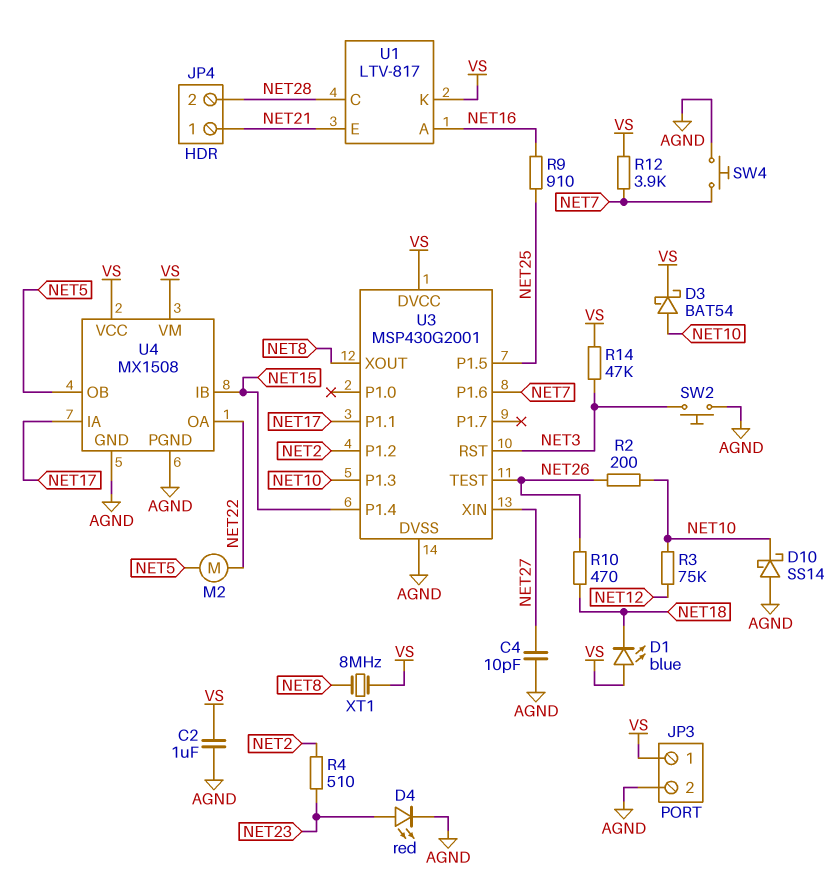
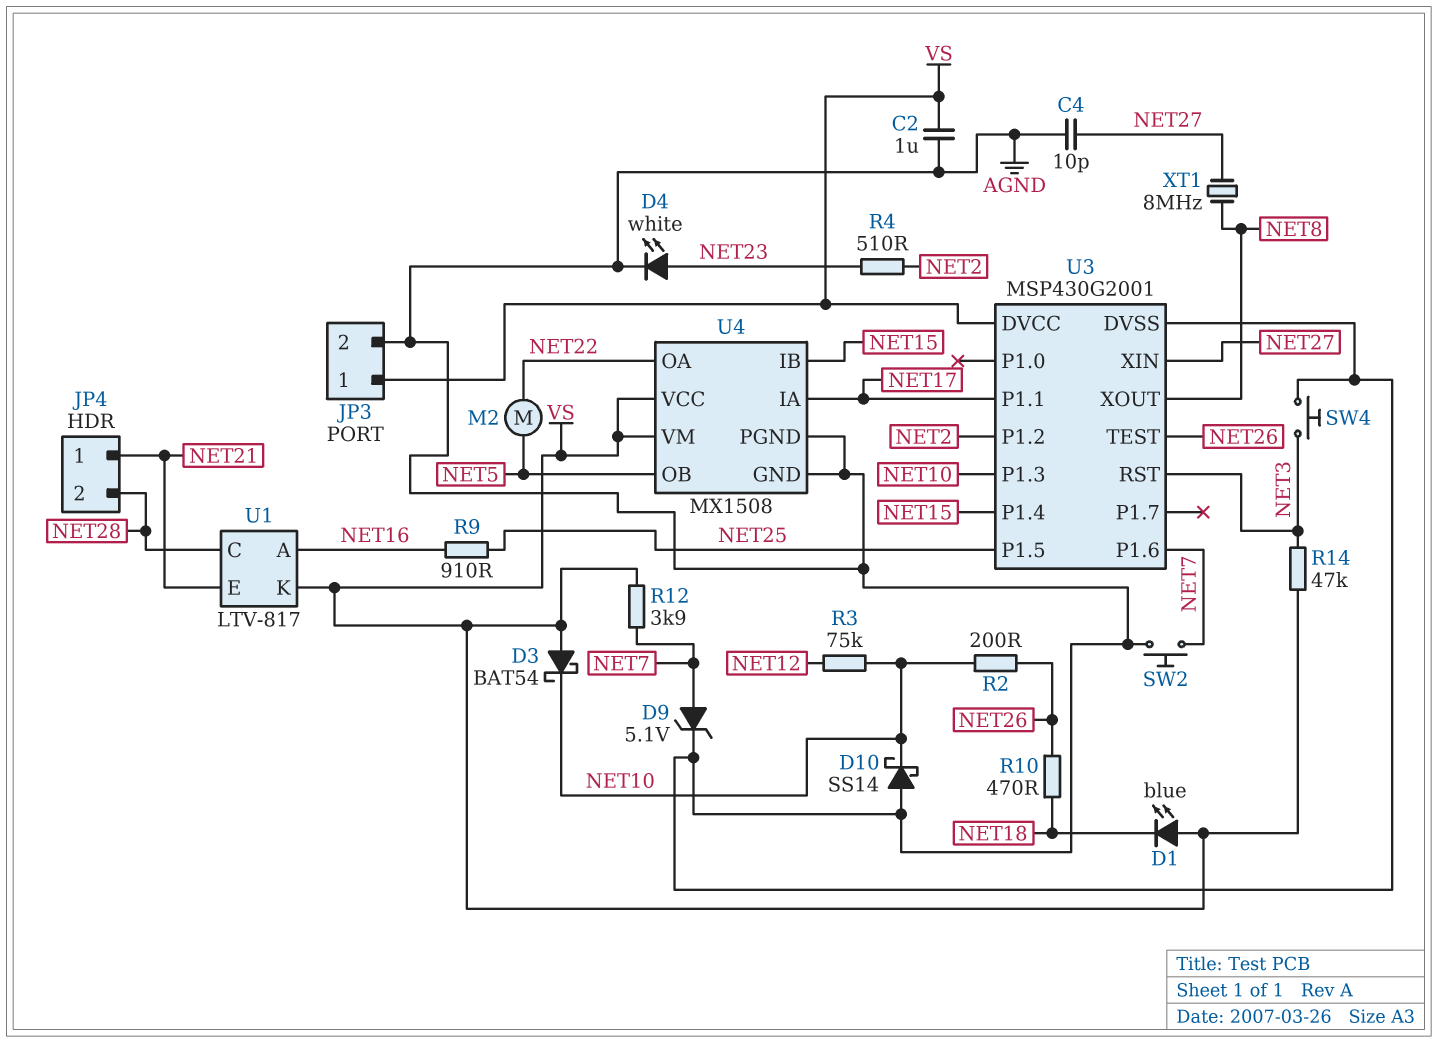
D3: schottky BAT54 (A NET10, K VS) -> schottky BAT54 (A VS, K NET10)
D4: LED red (A NET23, K AGND) -> LED white (A NET23, K AGND)
D9: none -> zener 5.1V (A NET7, K AGND)
SW2: button (AGND, NET3) -> button (AGND, NET7)
SW4: button (AGND, NET7) -> button (AGND, NET3)
XT1: 8MHz (NET8, VS) -> 8MHz (NET8, NET27)

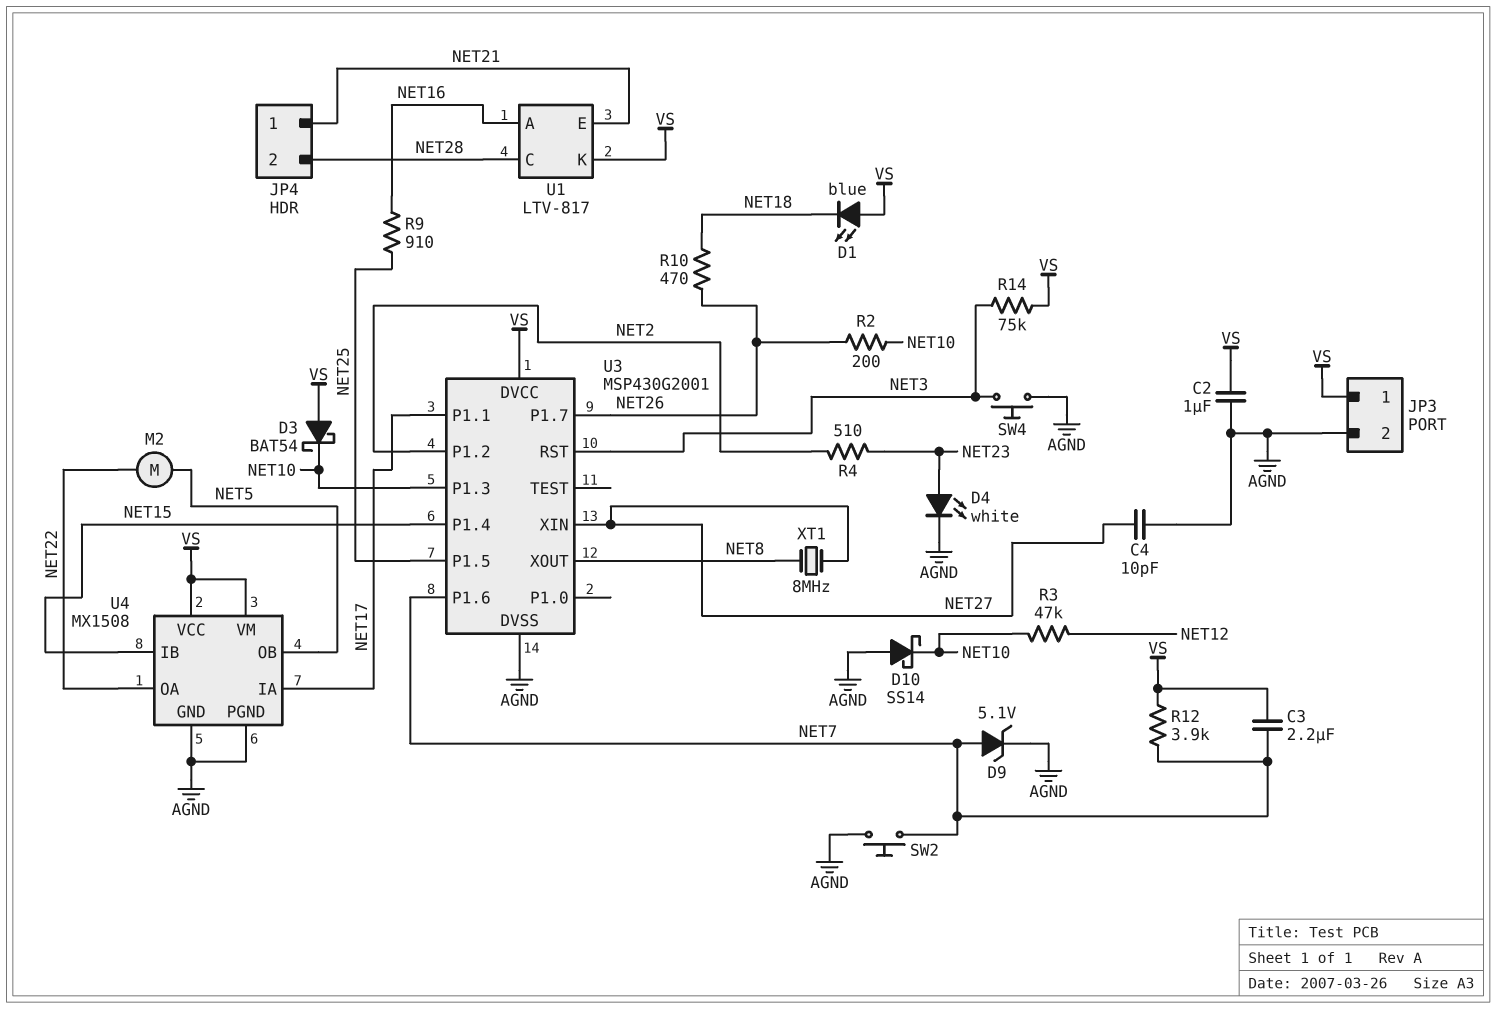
C3: none -> 2.2uF (NET7, VS)
R3: 75k (NET10, NET12) -> 47k (NET10, NET12)
R14: 47k (NET3, VS) -> 75k (NET3, VS)
U3 pin P1.7: none -> NET26
U3 pin TEST: NET26 -> none

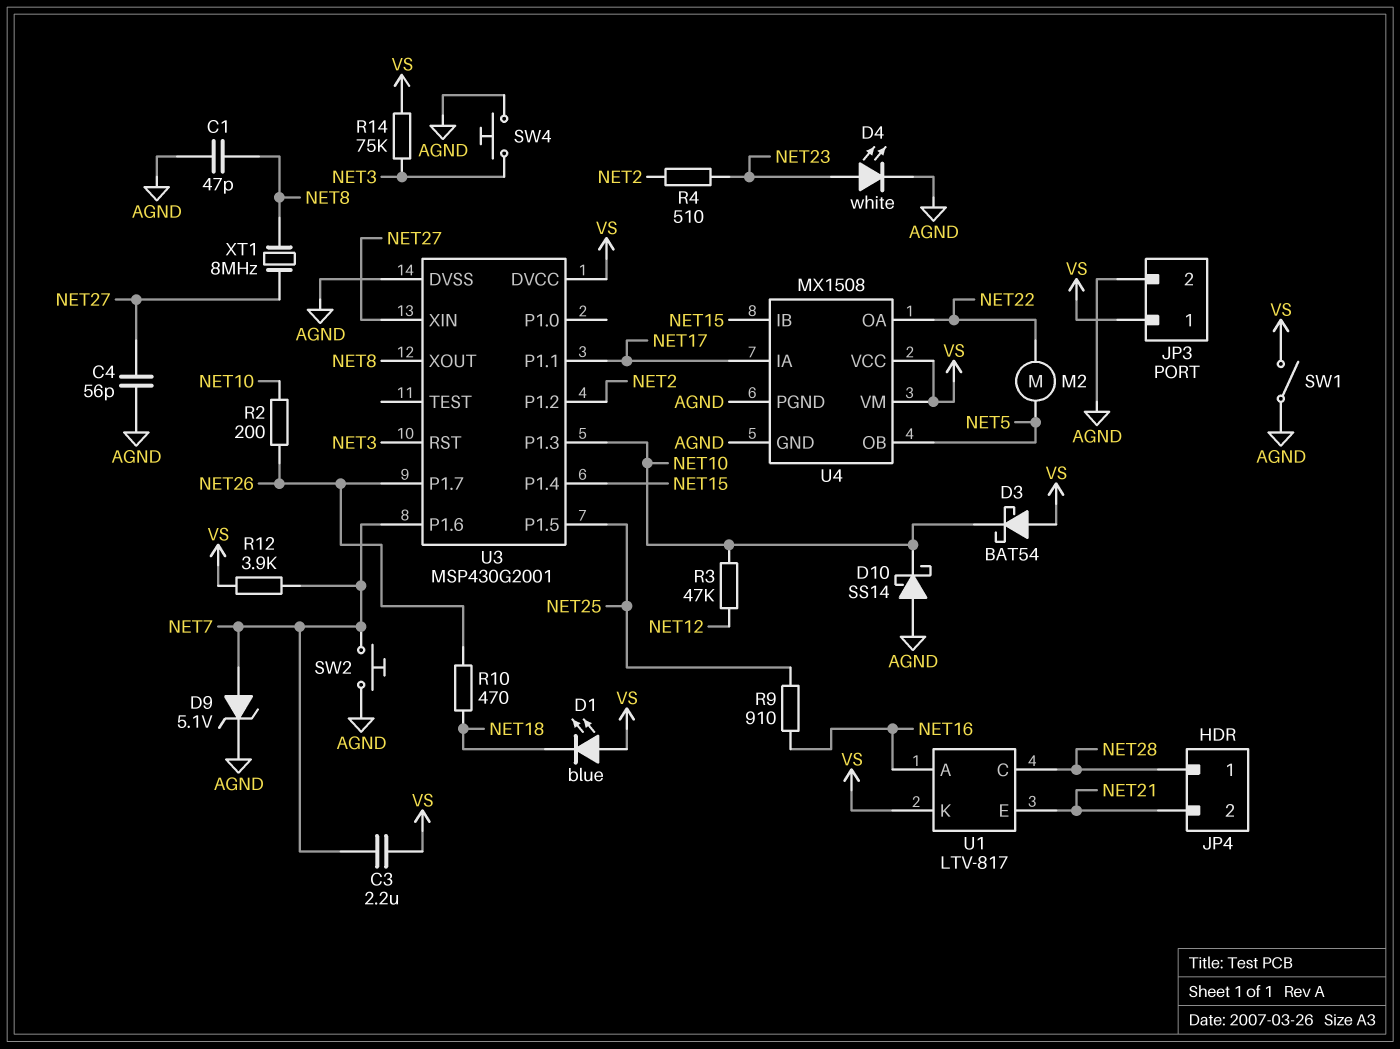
C1: none -> 47pF (AGND, NET8)
C2: 1uF (AGND, VS) -> none
C4: 10pF (AGND, NET27) -> 56pF (AGND, NET27)
JP4 pin 1: NET21 -> NET28
JP4 pin 2: NET28 -> NET21
SW1: none -> switch (AGND, VS)

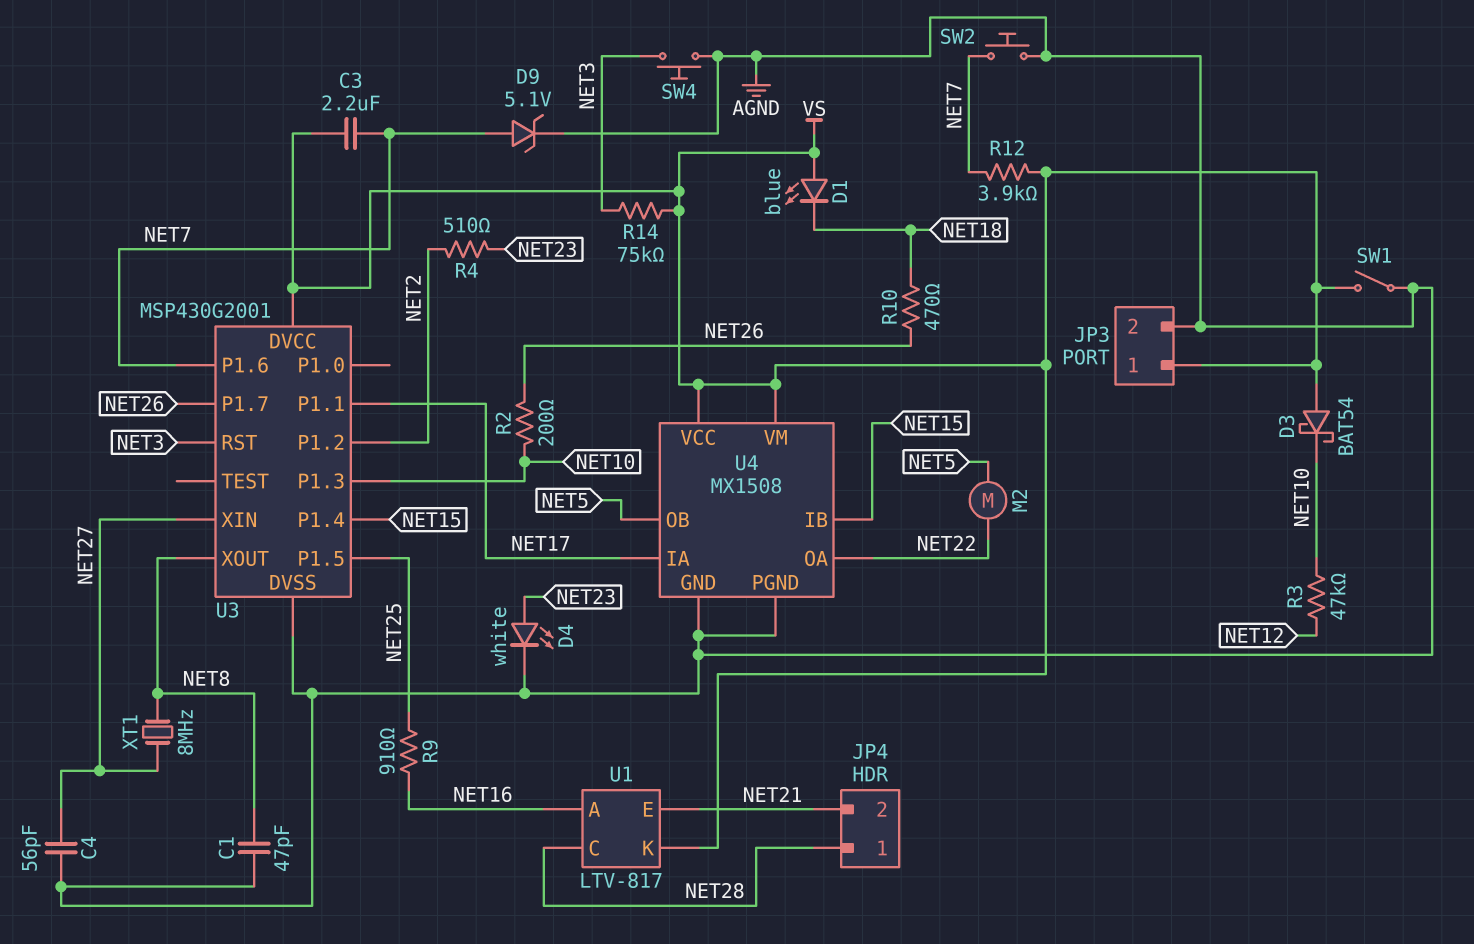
D10: schottky SS14 (A AGND, K NET10) -> none

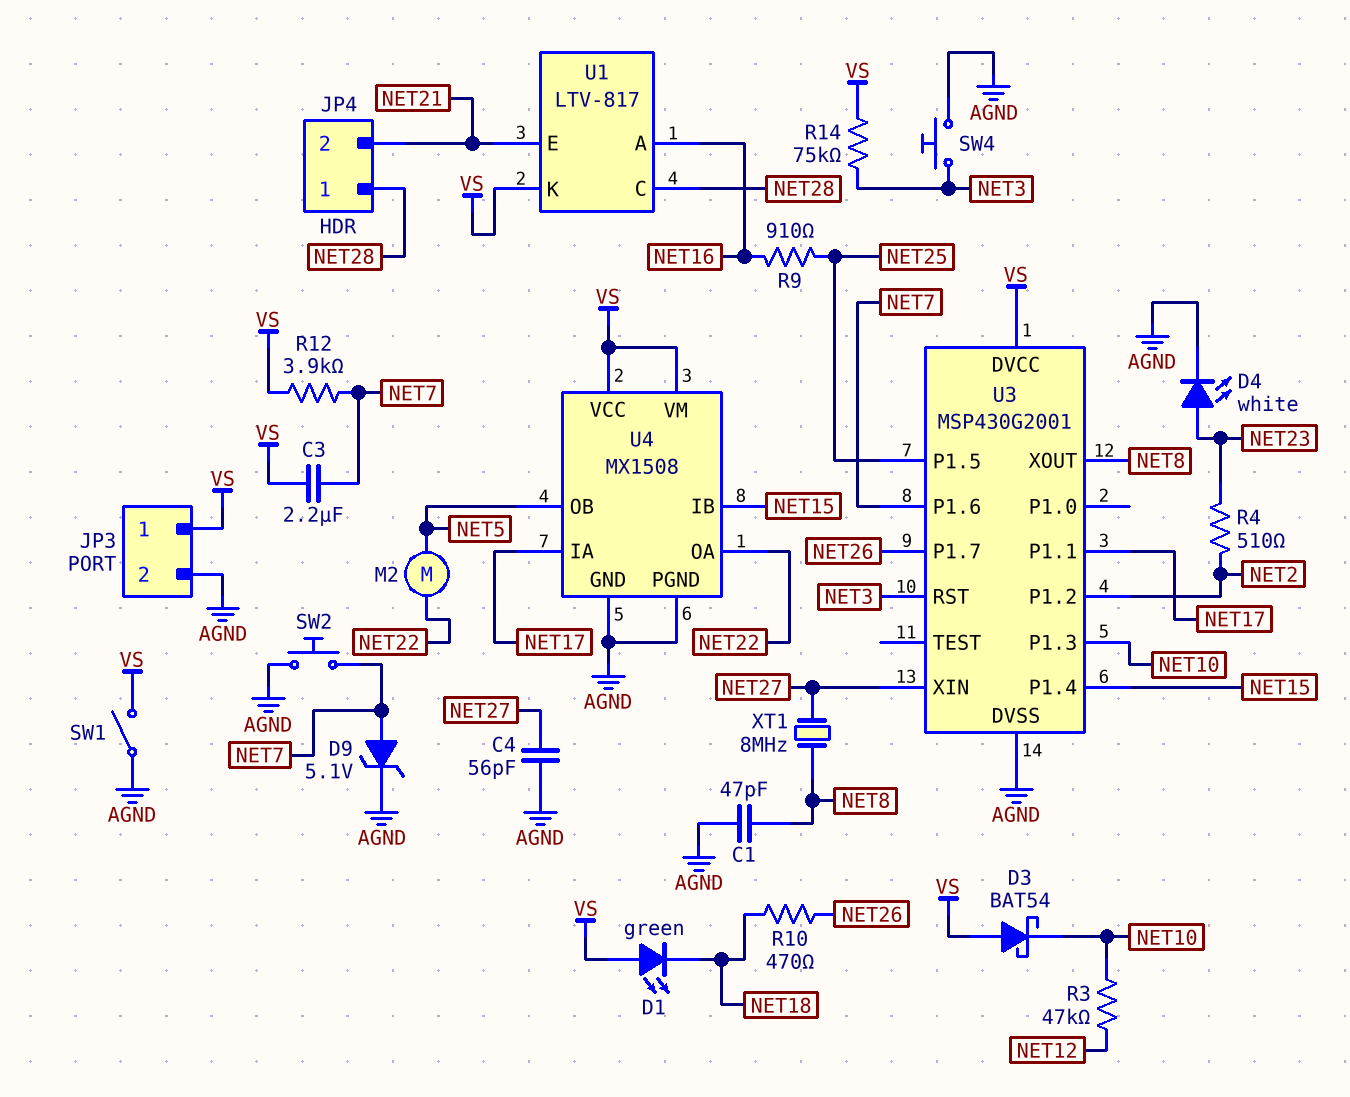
D1: LED blue (A VS, K NET18) -> LED green (A VS, K NET18)
R2: 200 (NET10, NET26) -> none

